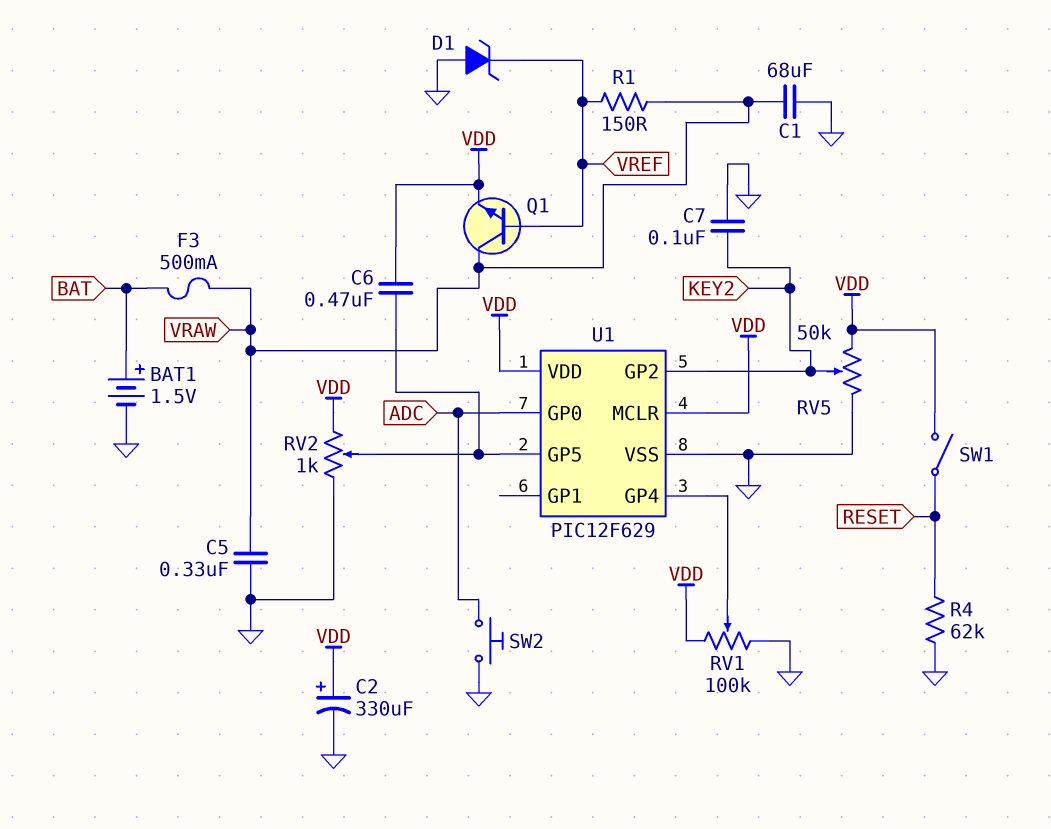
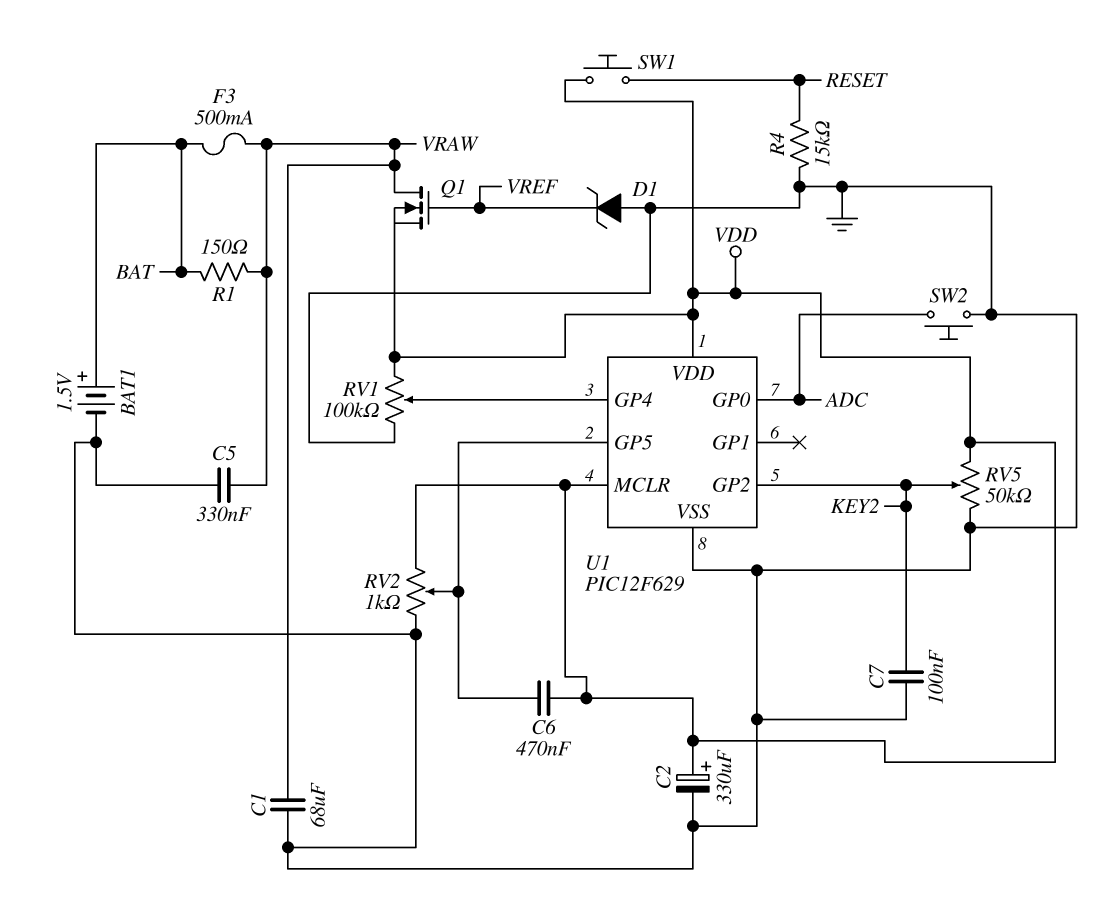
Q1: NPN (B VREF, C VRAW, E VDD) -> NMOS (G VREF, D VRAW, S VDD)
R1: 150 (VRAW, VREF) -> 150 (BAT, VRAW)
R4: 62k (GND, RESET) -> 15k (GND, RESET)
SW1: switch (RESET, VDD) -> button (RESET, VDD)

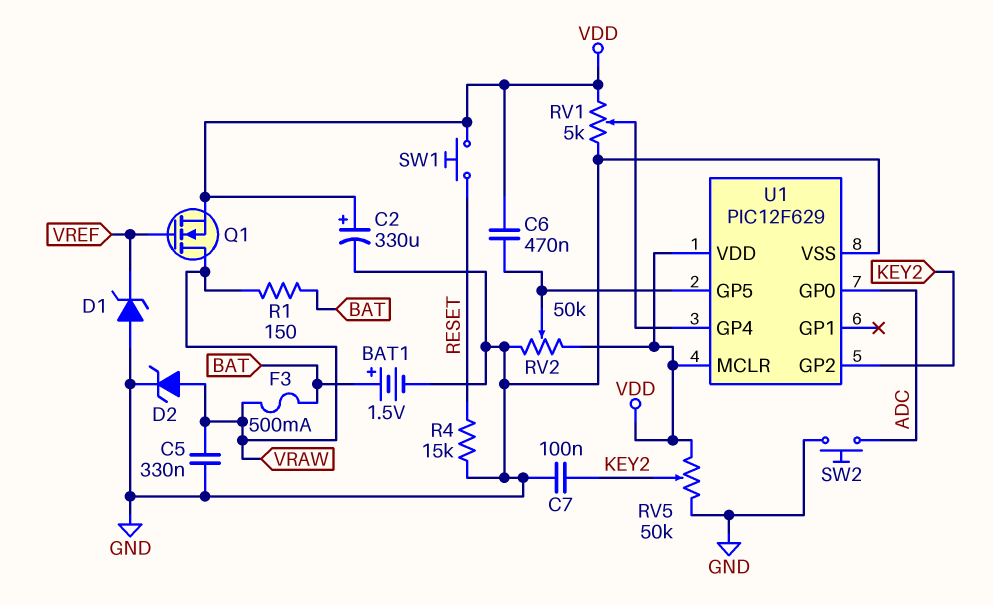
C1: 68uF (GND, VRAW) -> none
D2: none -> zener (A VRAW, K GND)
RV1: 100k (GND, VDD, wiper U1/GP4) -> 5k (GND, VDD, wiper U1/GP4)
RV2: 1k (GND, VDD, wiper U1/GP5) -> 50k (GND, VDD, wiper U1/GP5)

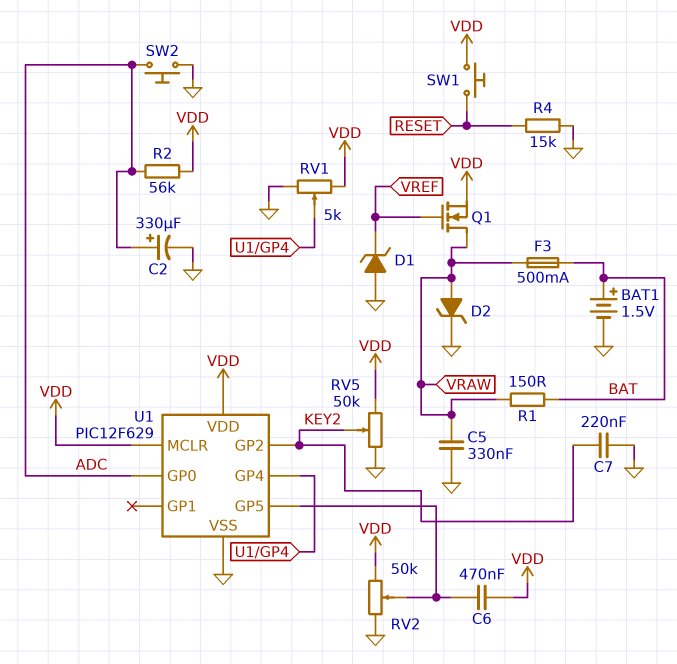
C2: 330uF (plus VDD, minus GND) -> 330uF (plus ADC, minus GND)
C7: 100nF (GND, KEY2) -> 220nF (GND, KEY2)
R2: none -> 56k (ADC, VDD)

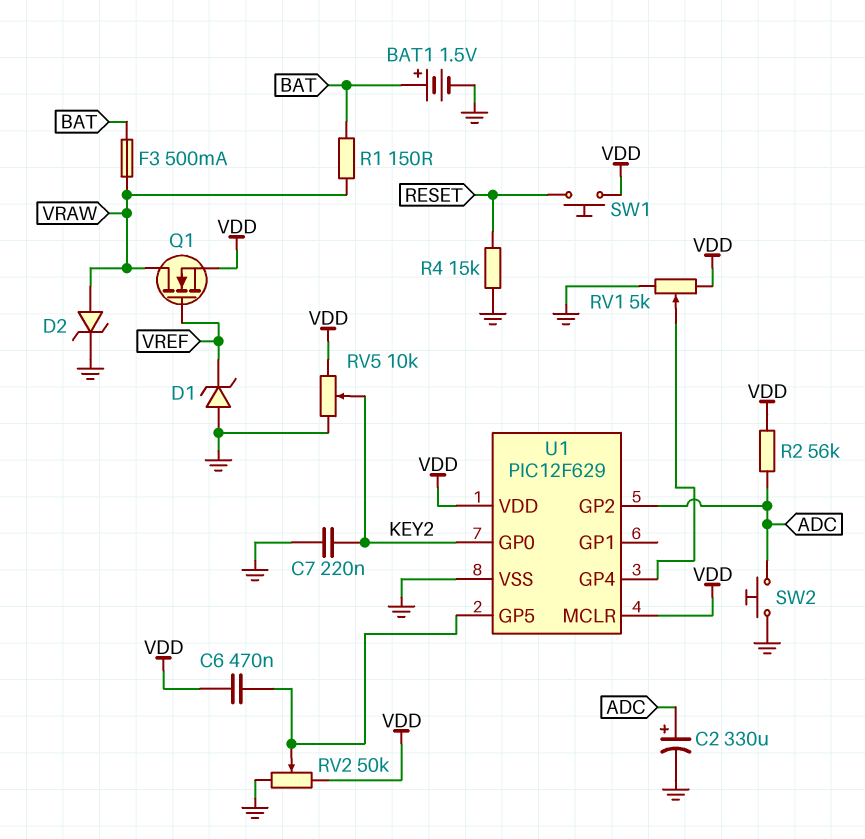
C5: 330nF (GND, VRAW) -> none
RV5: 50k (GND, VDD, wiper KEY2) -> 10k (GND, VDD, wiper KEY2)
U1 pin GP0: ADC -> KEY2
U1 pin GP2: KEY2 -> ADC

